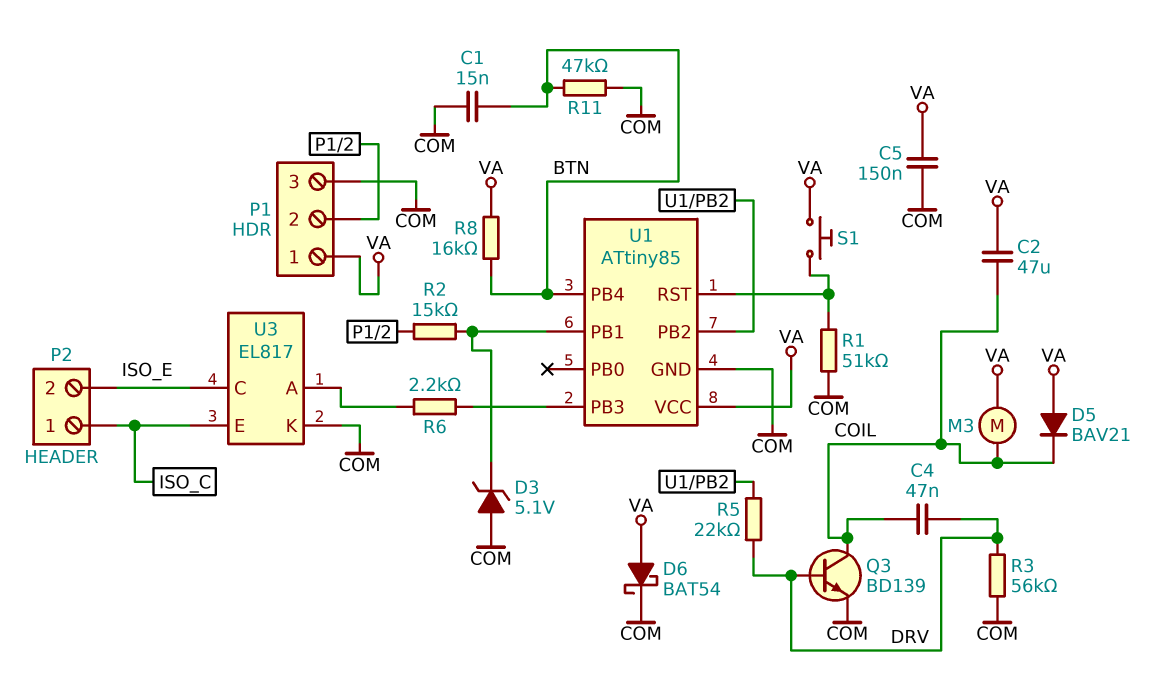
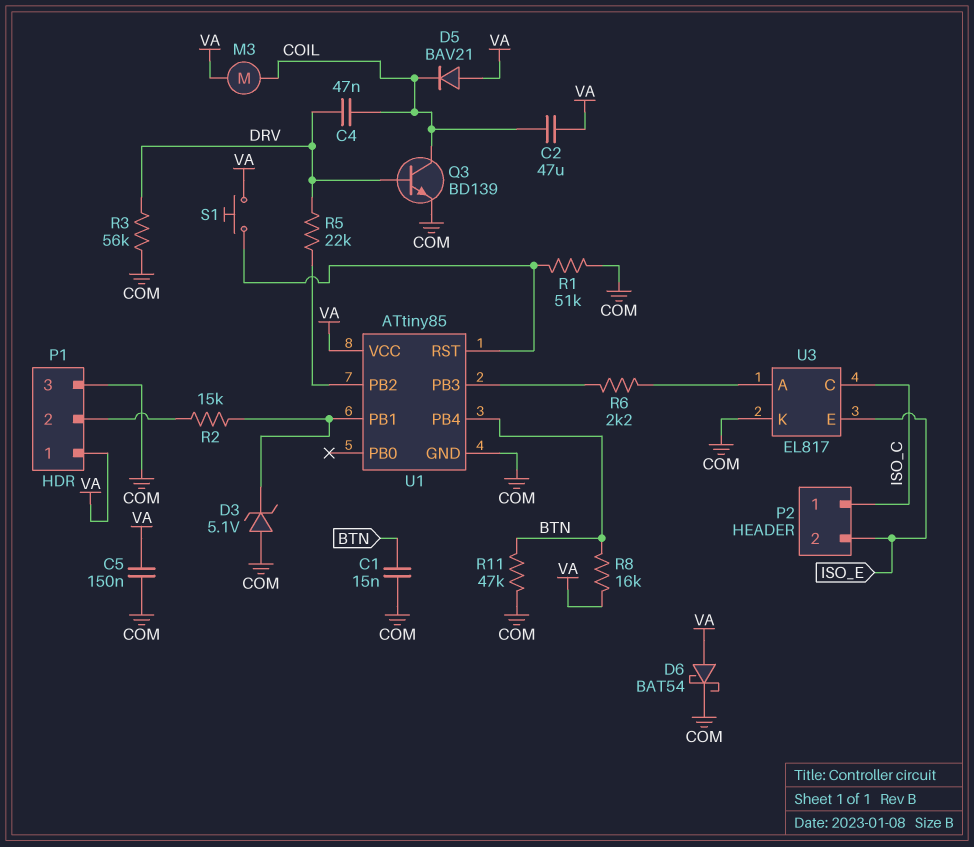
U3 pin C: ISO_E -> ISO_C
U3 pin E: ISO_C -> ISO_E

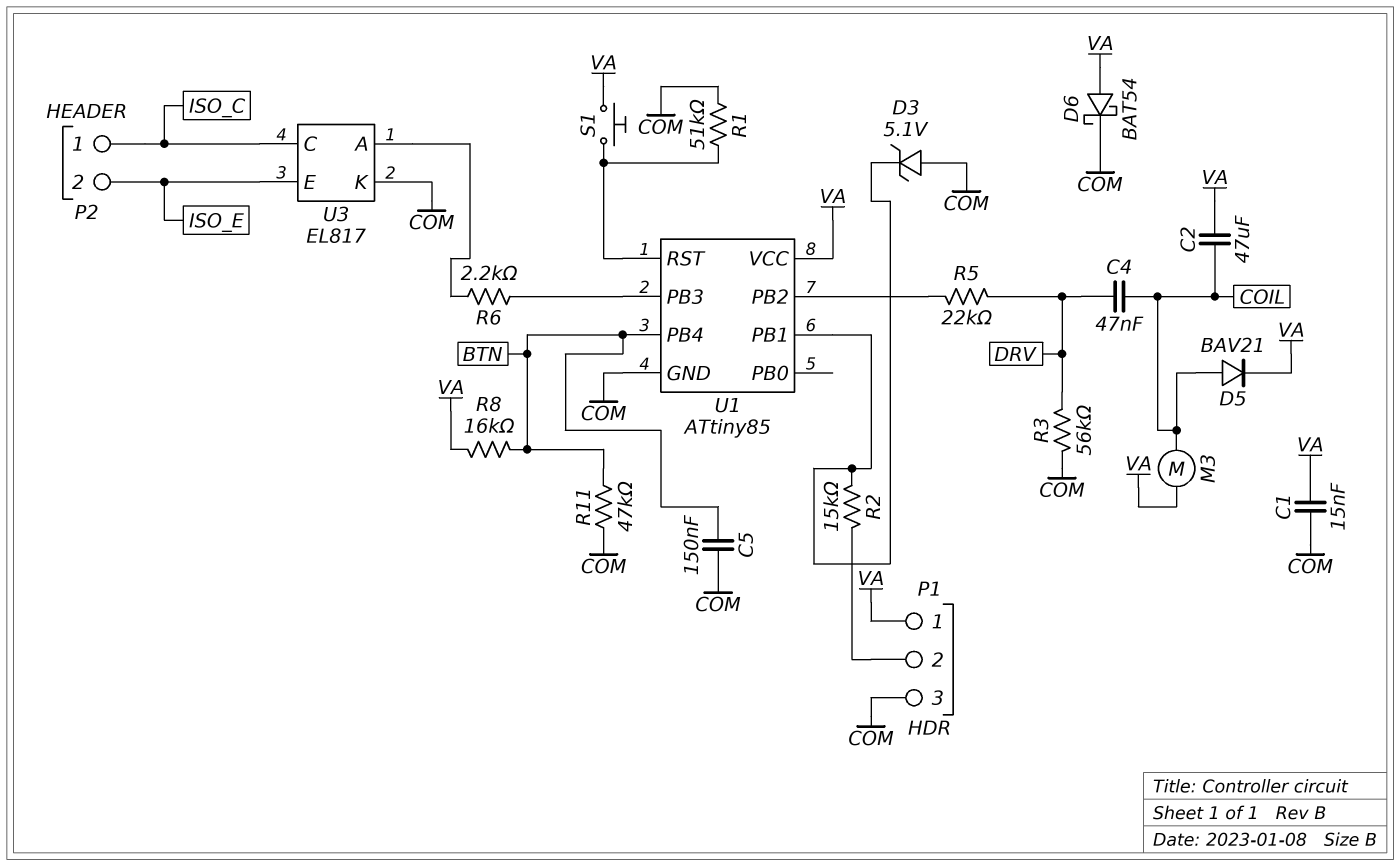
C1: 15nF (BTN, COM) -> 15nF (COM, VA)
C5: 150nF (COM, VA) -> 150nF (BTN, COM)
D5: diode BAV21 (A VA, K COIL) -> diode BAV21 (A COIL, K VA)
Q3: NPN BD139 (B DRV, C COIL, E COM) -> none

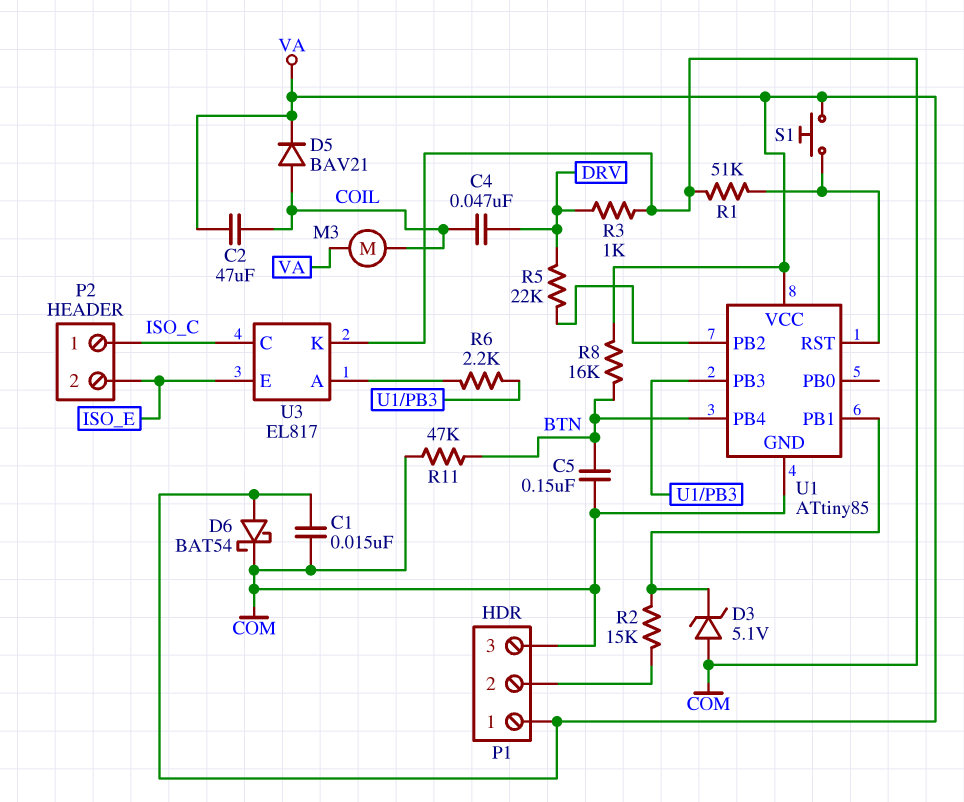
R3: 56k (COM, DRV) -> 1k (COM, DRV)

